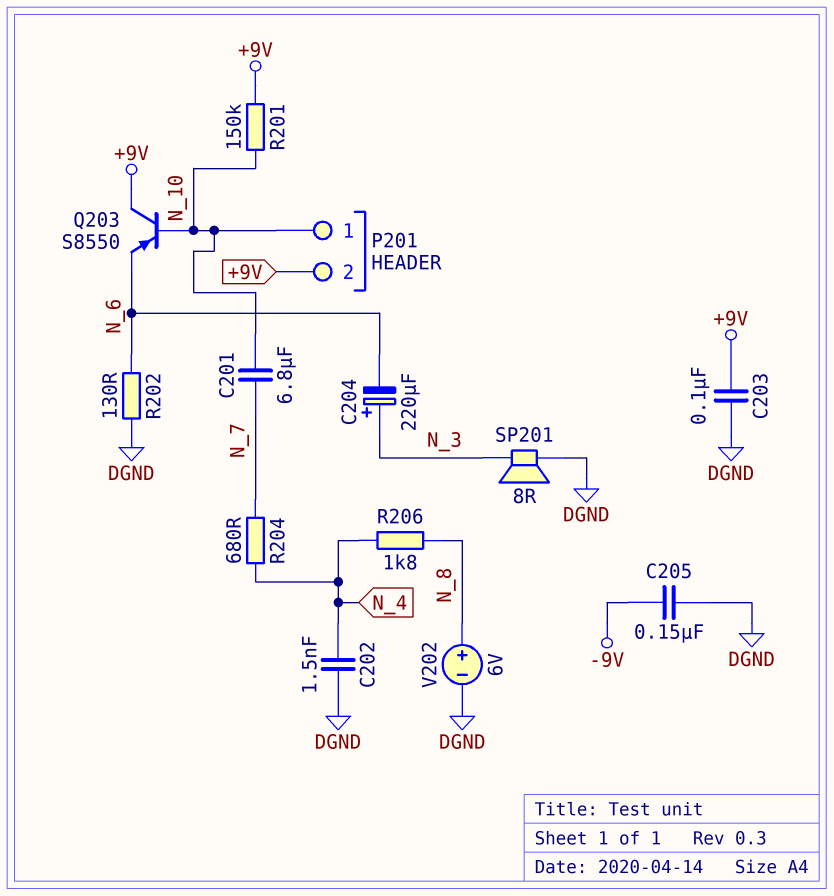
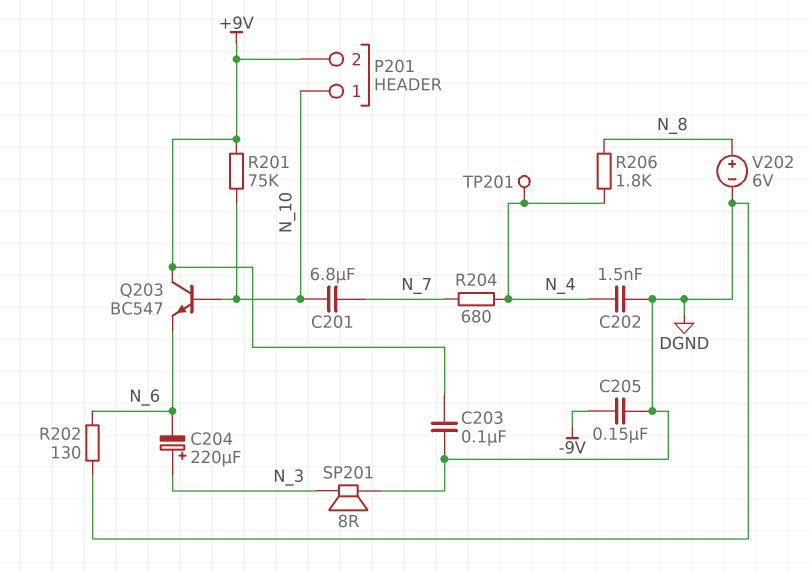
Q203: PNP S8550 (B N_10, C +9V, E N_6) -> NPN BC547 (B N_10, C +9V, E N_6)
R201: 150k (+9V, N_10) -> 75k (+9V, N_10)
TP201: none -> test point (N_4)

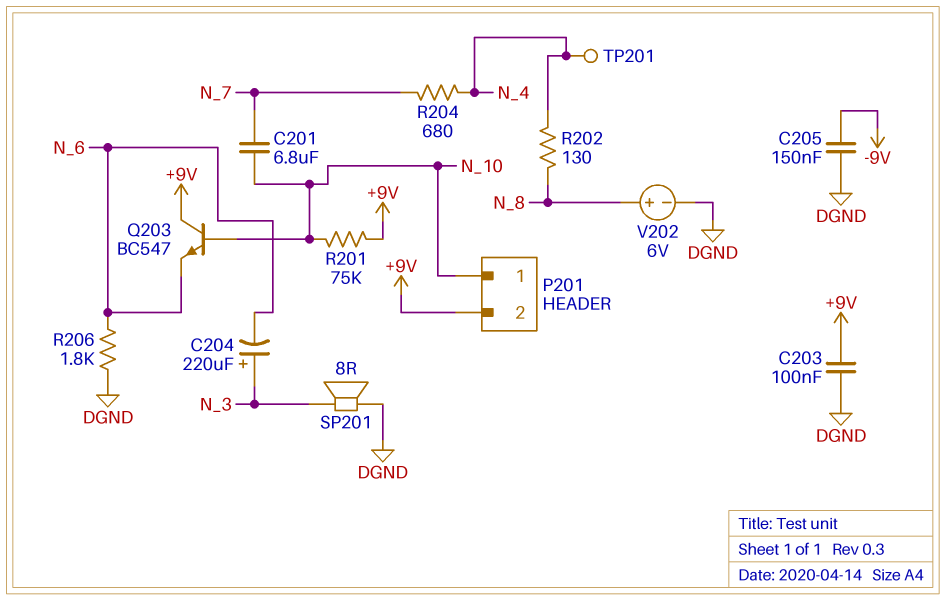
C202: 1.5nF (DGND, N_4) -> none
R202: 130 (DGND, N_6) -> 130 (N_4, N_8)
R206: 1.8k (N_4, N_8) -> 1.8k (DGND, N_6)

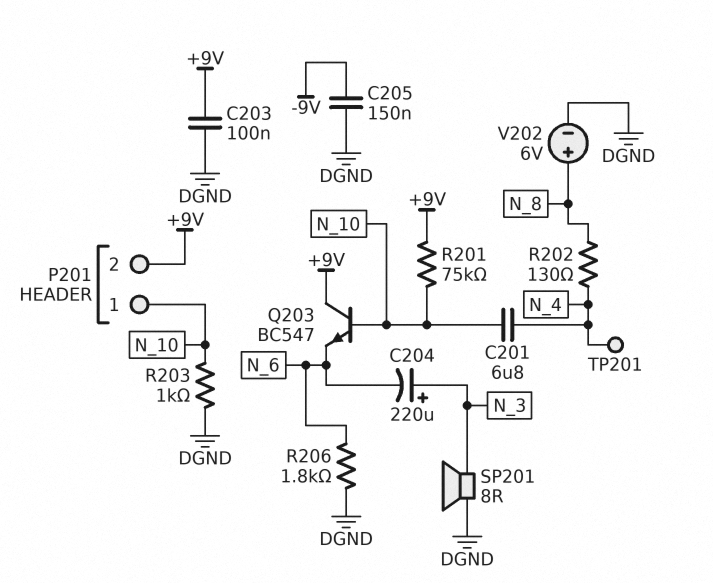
C201: 6.8uF (N_7, N_10) -> 6.8uF (N_4, N_10)
R203: none -> 1k (DGND, N_10)
R204: 680 (N_4, N_7) -> none

